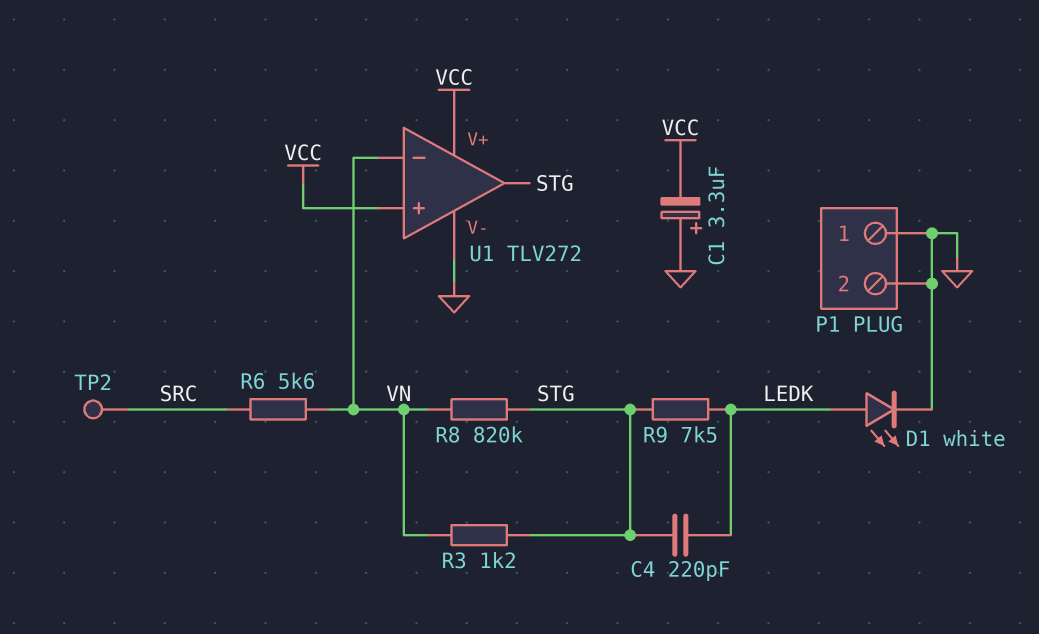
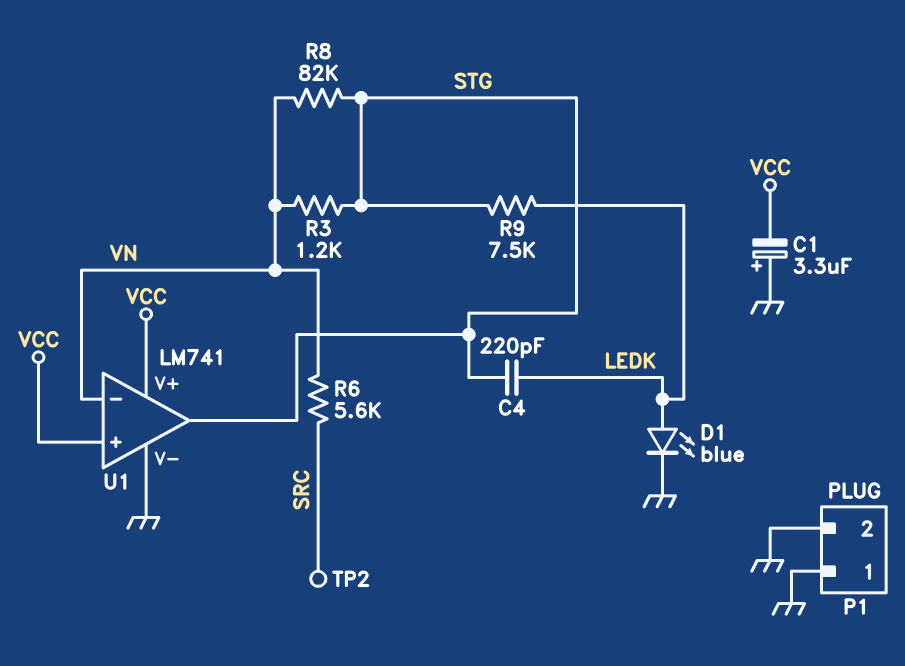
D1: LED white (A LEDK, K GND) -> LED blue (A LEDK, K GND)
R8: 820k (STG, VN) -> 82k (STG, VN)
U1: TLV272 -> LM741

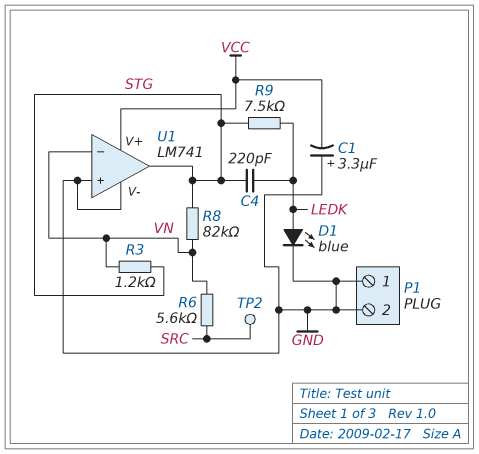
U1 pin in+: VCC -> GND

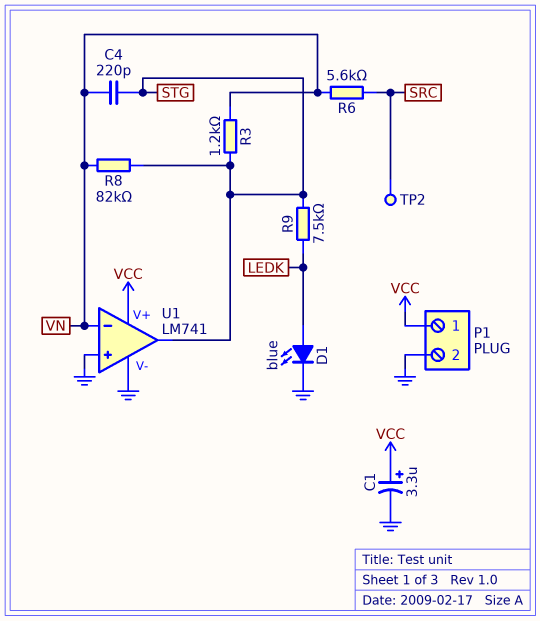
C1: 3.3uF (plus GND, minus VCC) -> 3.3uF (plus VCC, minus GND)
C4: 220pF (LEDK, STG) -> 220pF (STG, VN)
P1 pin 1: GND -> VCC

